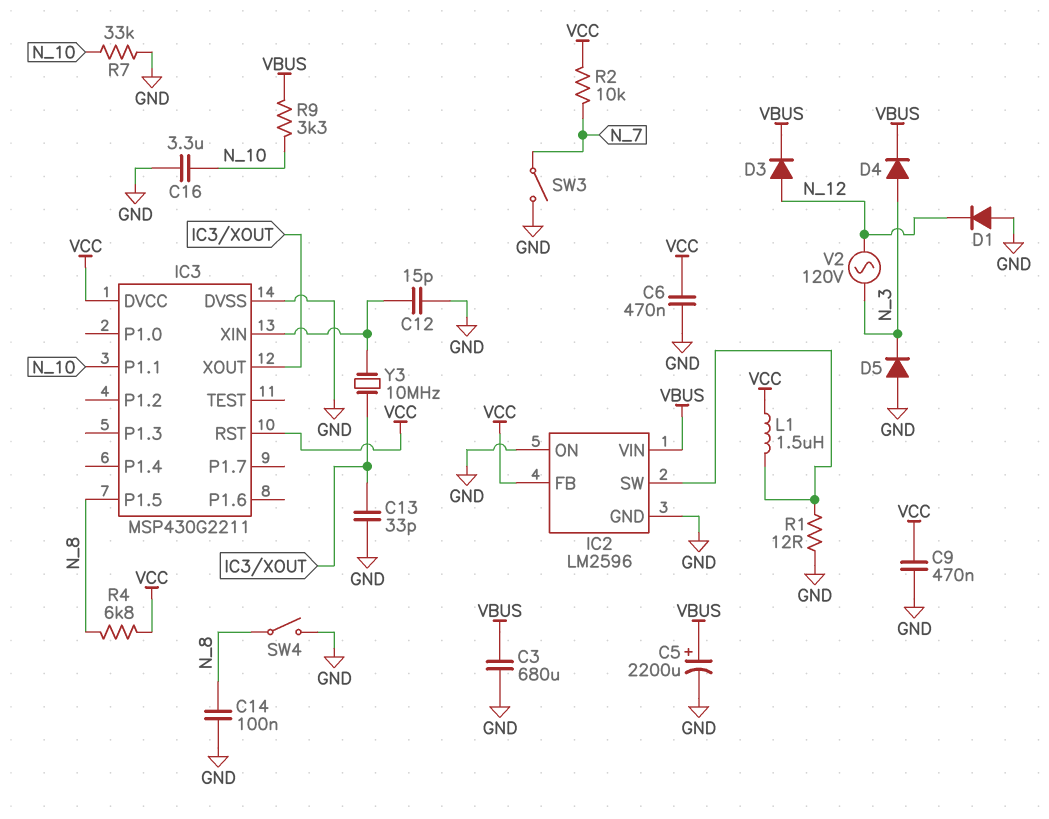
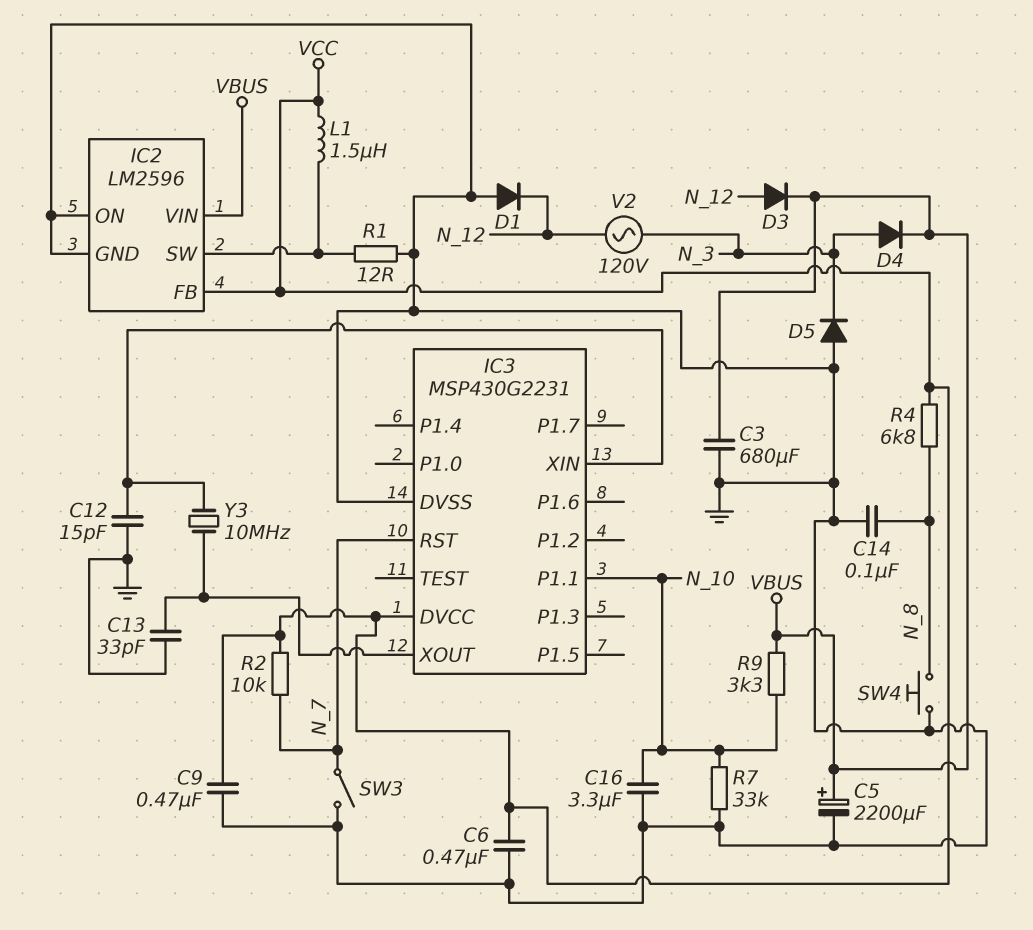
IC3: MSP430G2211 -> MSP430G2231
IC3 pin P1.5: N_8 -> none
IC3 pin RST: VCC -> N_7
SW4: switch (GND, N_8) -> button (GND, N_8)

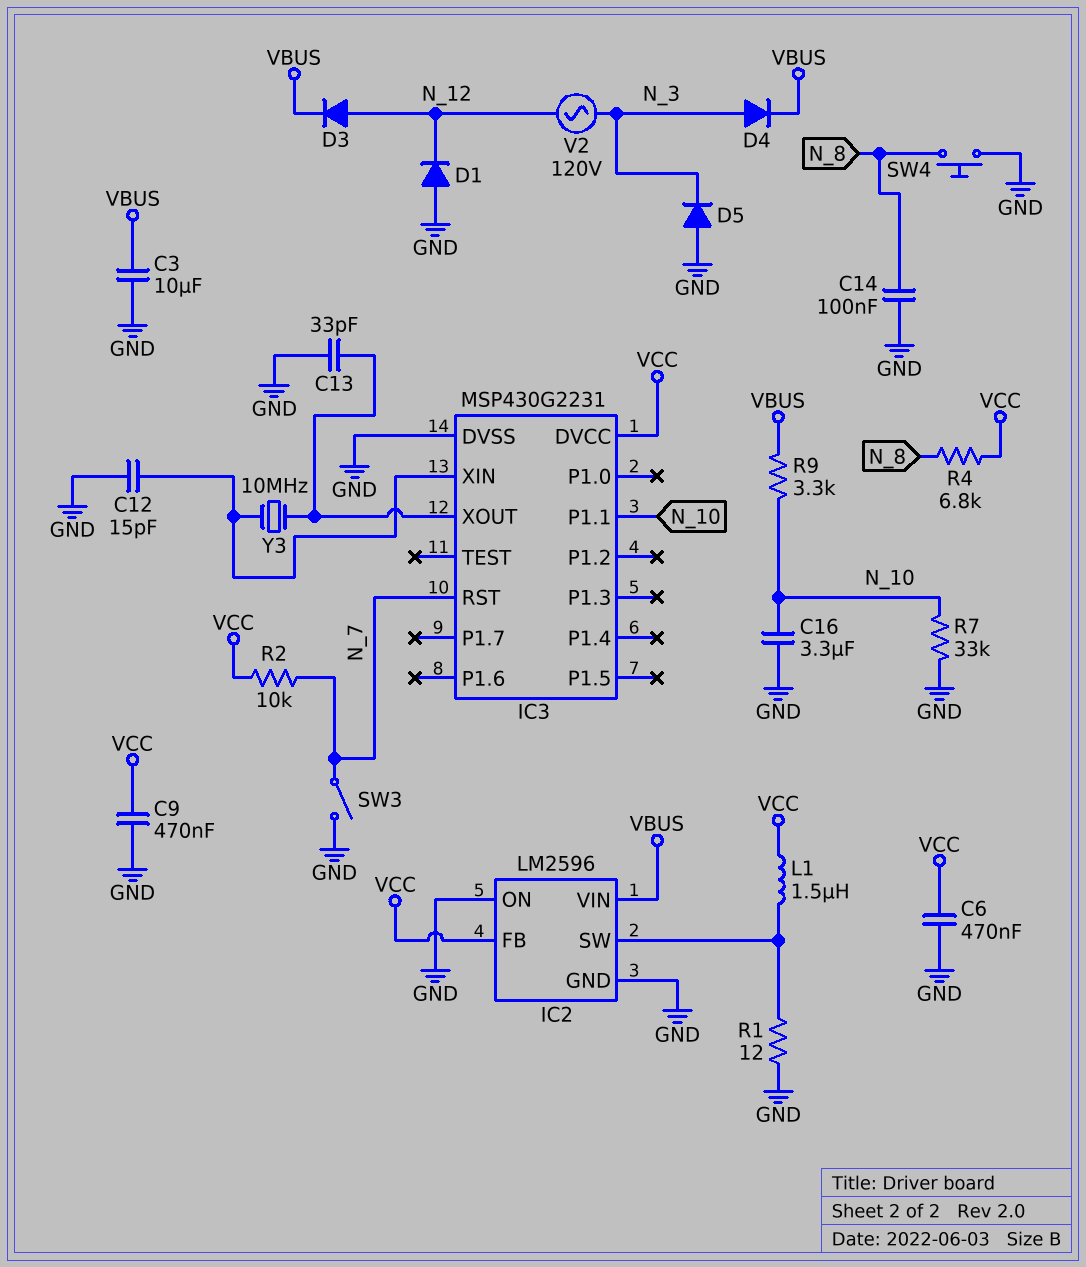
C3: 680uF (GND, VBUS) -> 10uF (GND, VBUS)
C5: 2200uF (plus VBUS, minus GND) -> none

